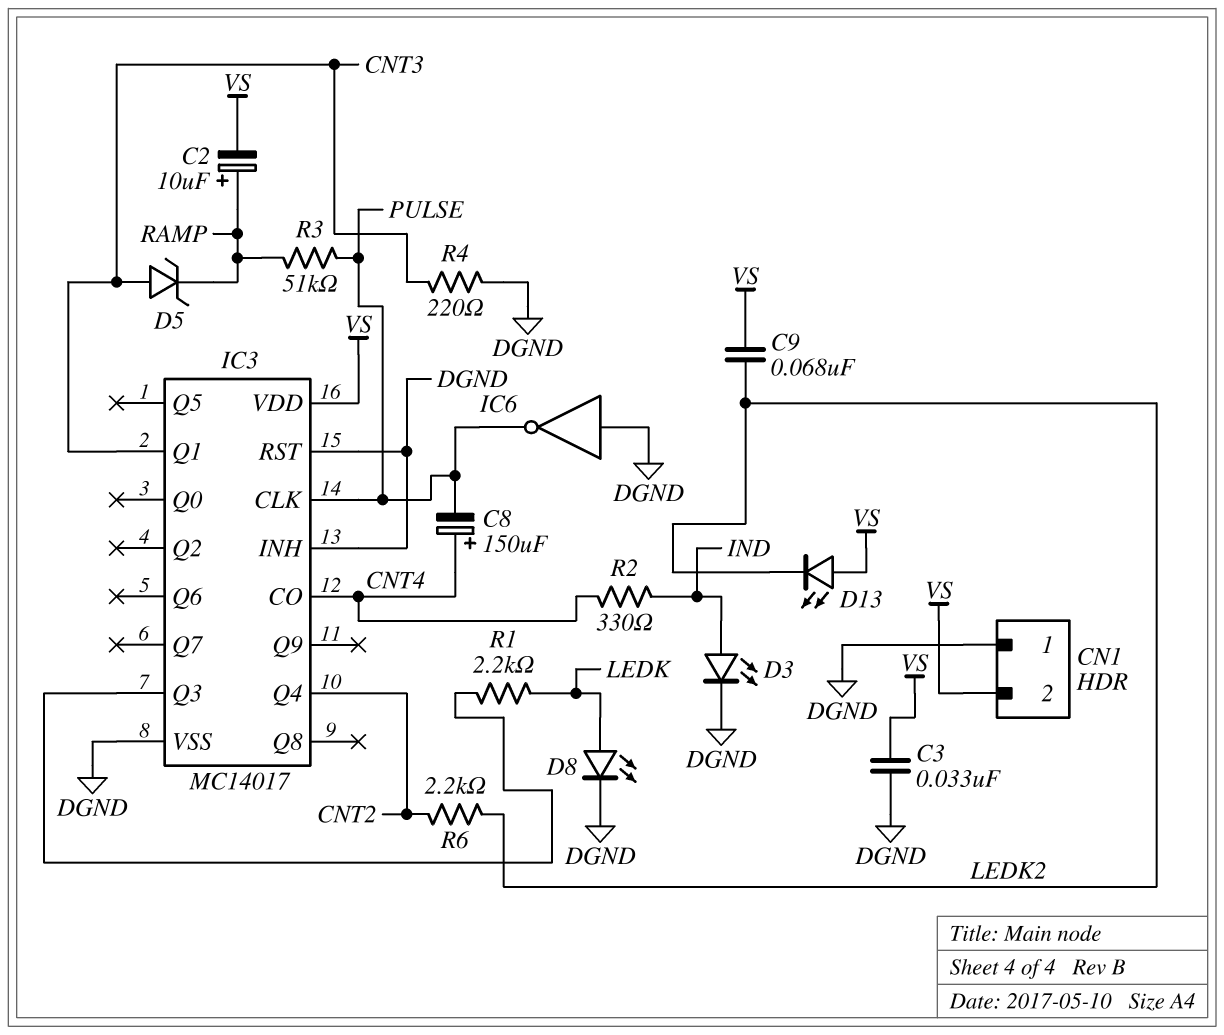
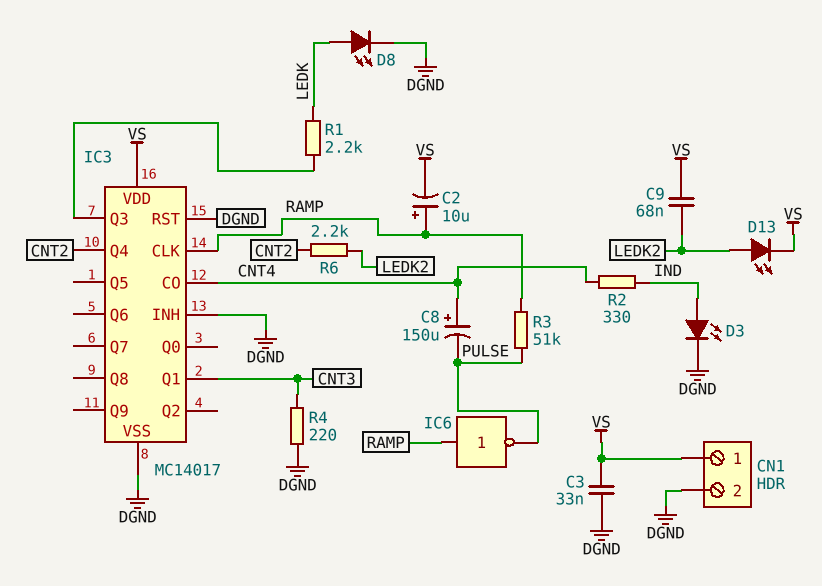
CN1 pin 1: DGND -> VS
CN1 pin 2: VS -> DGND
D5: zener (A CNT3, K RAMP) -> none
D13: LED (A VS, K LEDK2) -> LED (A LEDK2, K VS)
IC3 pin CLK: PULSE -> RAMP
IC6: NOT (in DGND, out PULSE) -> NOT (in RAMP, out PULSE)

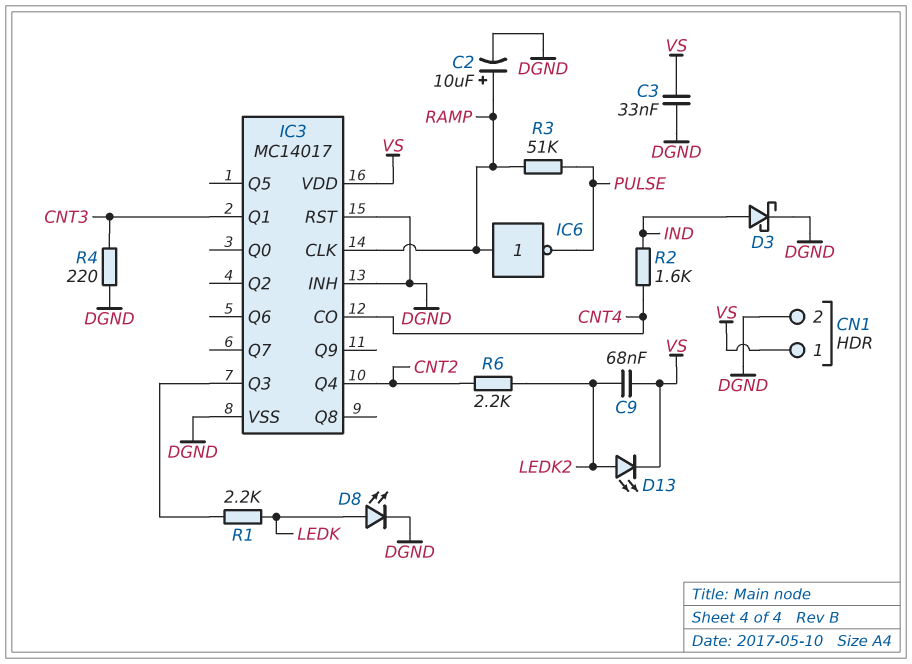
C2: 10uF (plus RAMP, minus VS) -> 10uF (plus RAMP, minus DGND)
C8: 150uF (plus CNT4, minus PULSE) -> none
D3: LED (A IND, K DGND) -> schottky (A IND, K DGND)
R2: 330 (CNT4, IND) -> 1.6k (CNT4, IND)

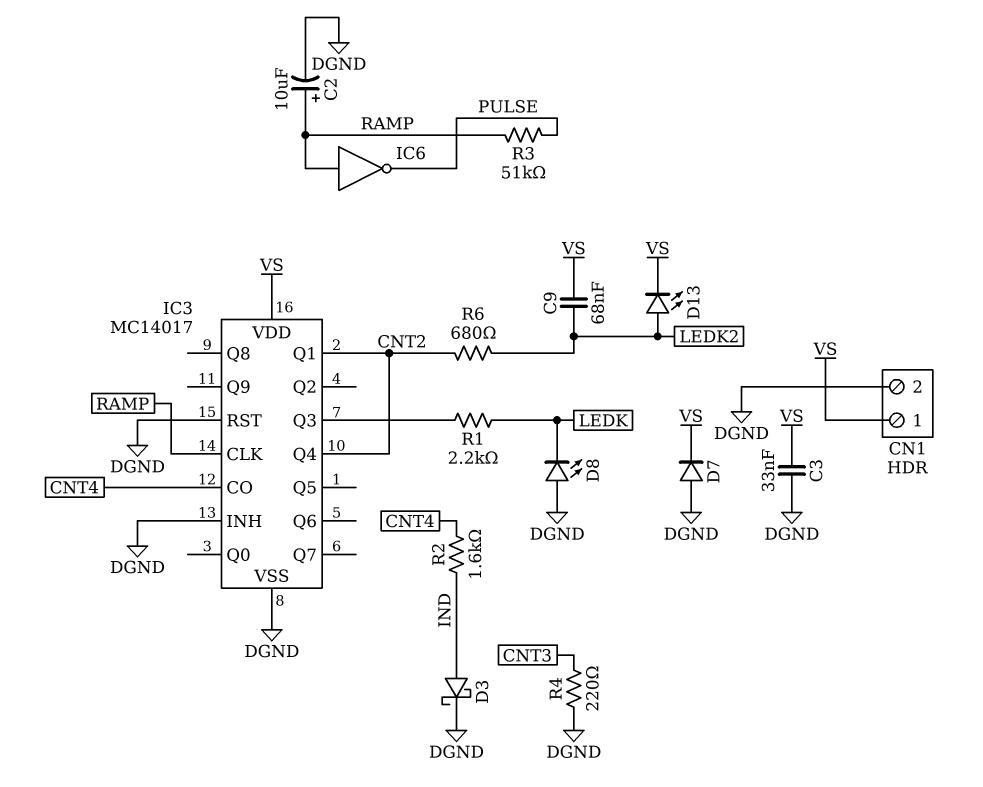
D7: none -> diode (A DGND, K VS)
D8: LED (A LEDK, K DGND) -> LED (A DGND, K LEDK)
IC3 pin Q1: CNT3 -> CNT2
R6: 2.2k (CNT2, LEDK2) -> 680 (CNT2, LEDK2)

